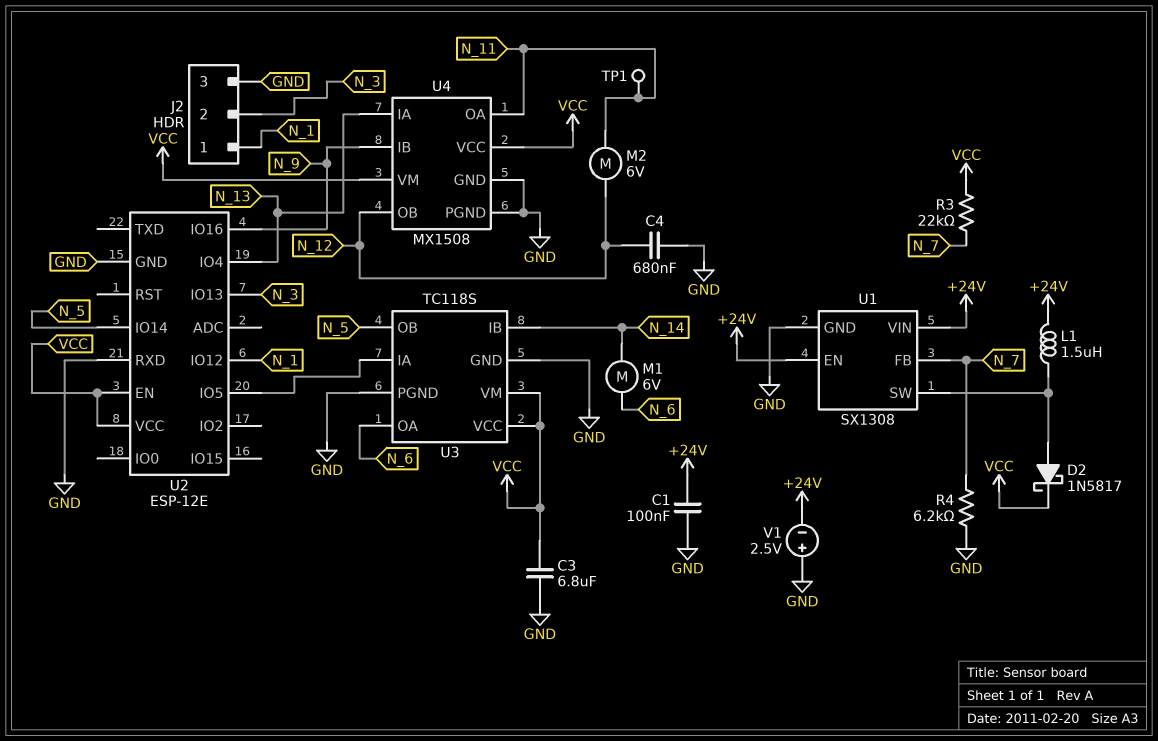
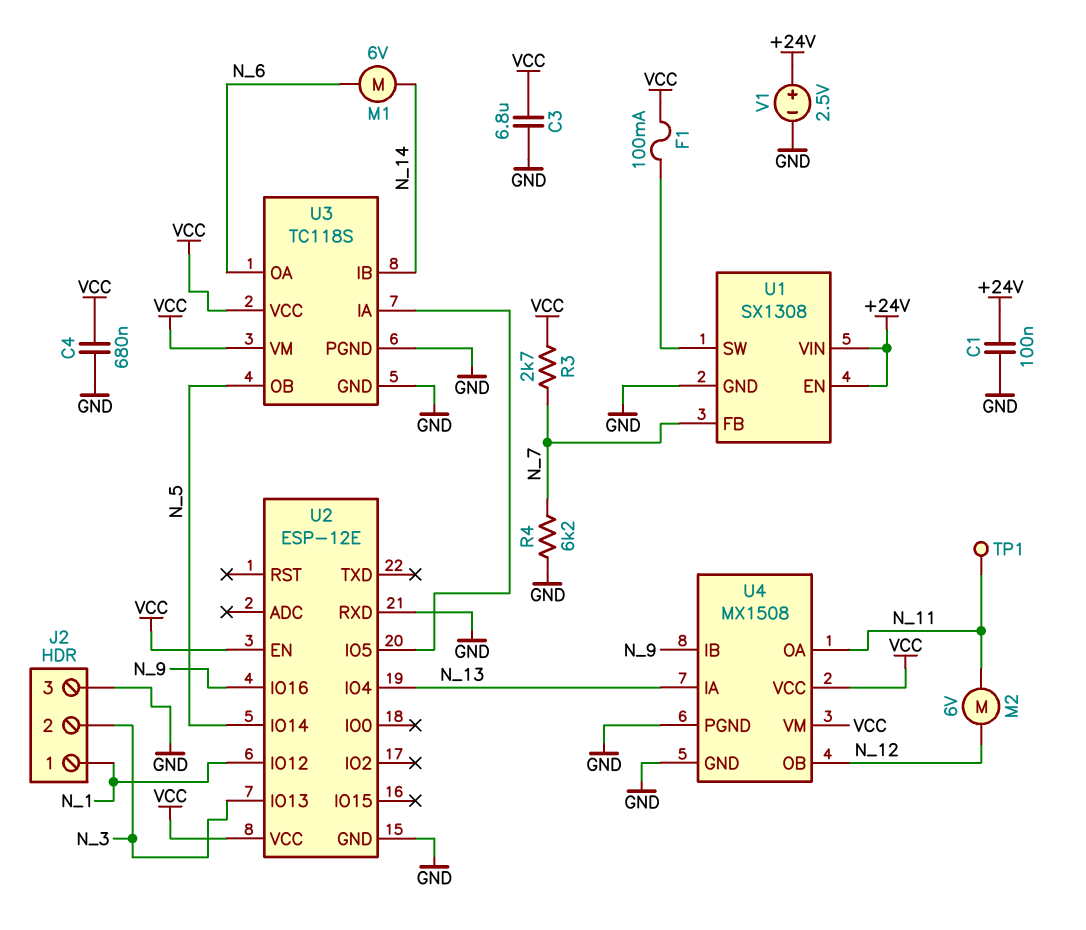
C4: 680nF (GND, N_12) -> 680nF (GND, VCC)
D2: schottky 1N5817 (A U1/SW, K VCC) -> none
F1: none -> 100mA (U1/SW, VCC)
L1: 1.5uH (+24V, U1/SW) -> none
R3: 22k (N_7, VCC) -> 2.7k (N_7, VCC)
V1: 2.5V (plus GND, minus +24V) -> 2.5V (plus +24V, minus GND)

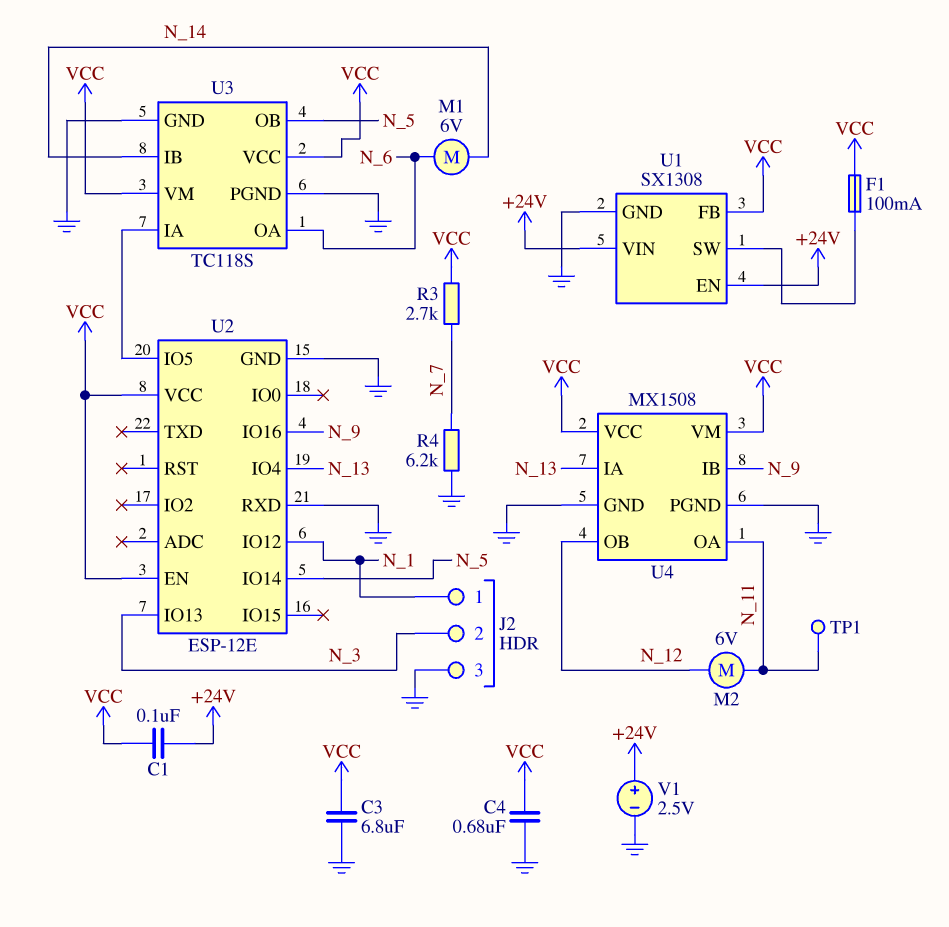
C1: 100nF (+24V, GND) -> 100nF (+24V, VCC)
U1 pin FB: N_7 -> VCC

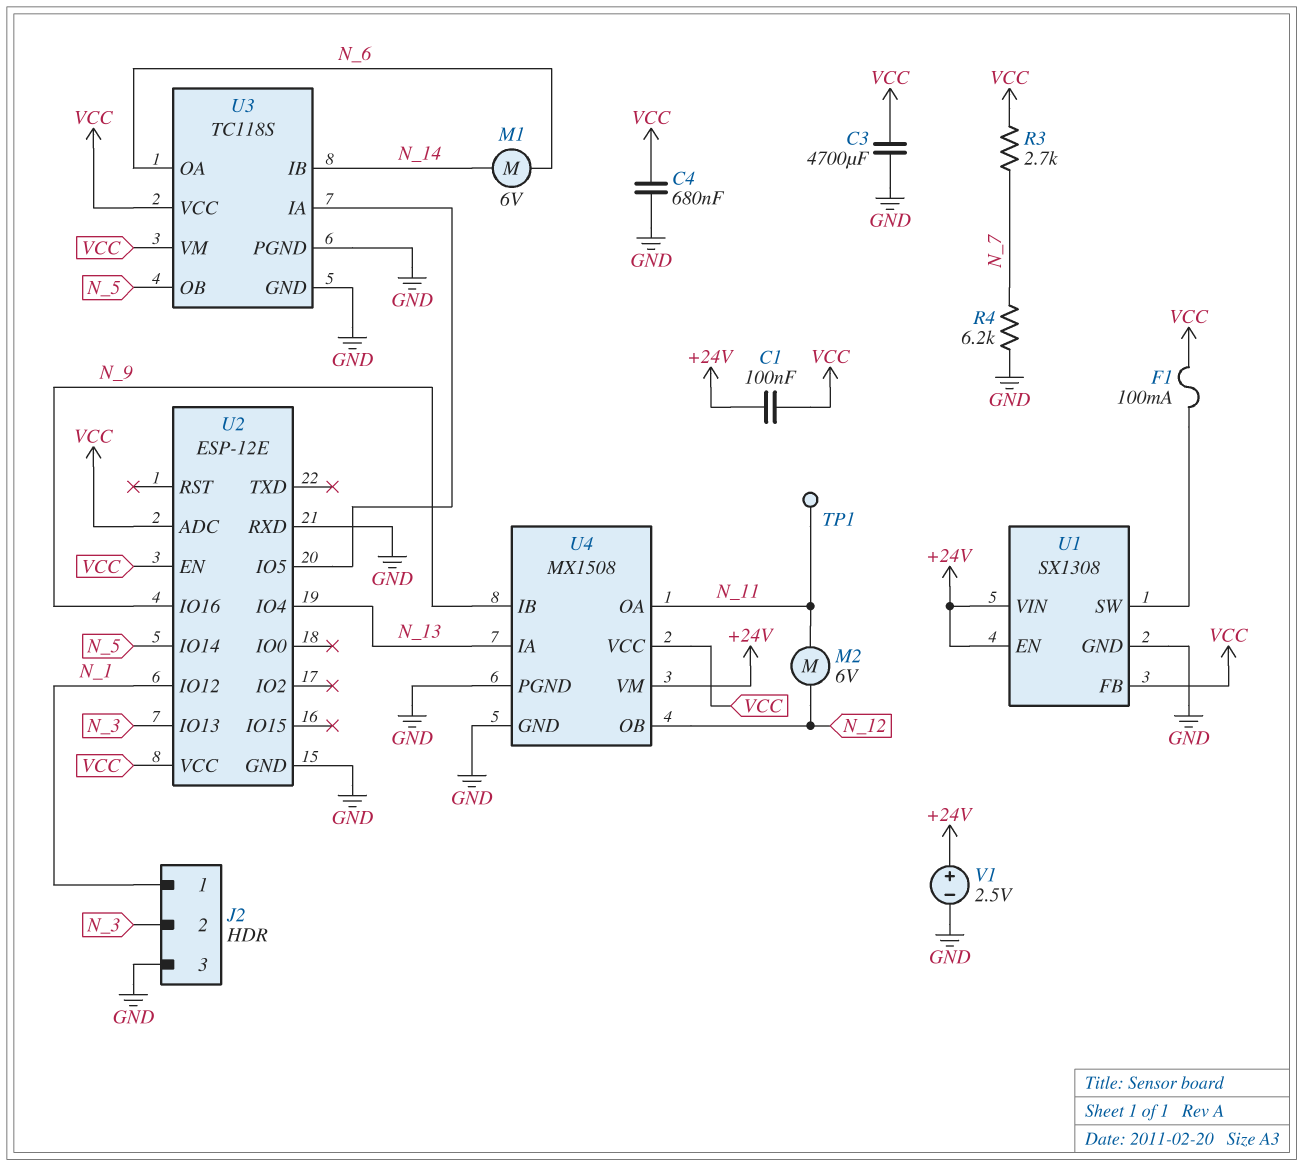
C3: 6.8uF (GND, VCC) -> 4700uF (GND, VCC)
U2 pin ADC: none -> VCC
U4 pin VM: VCC -> +24V

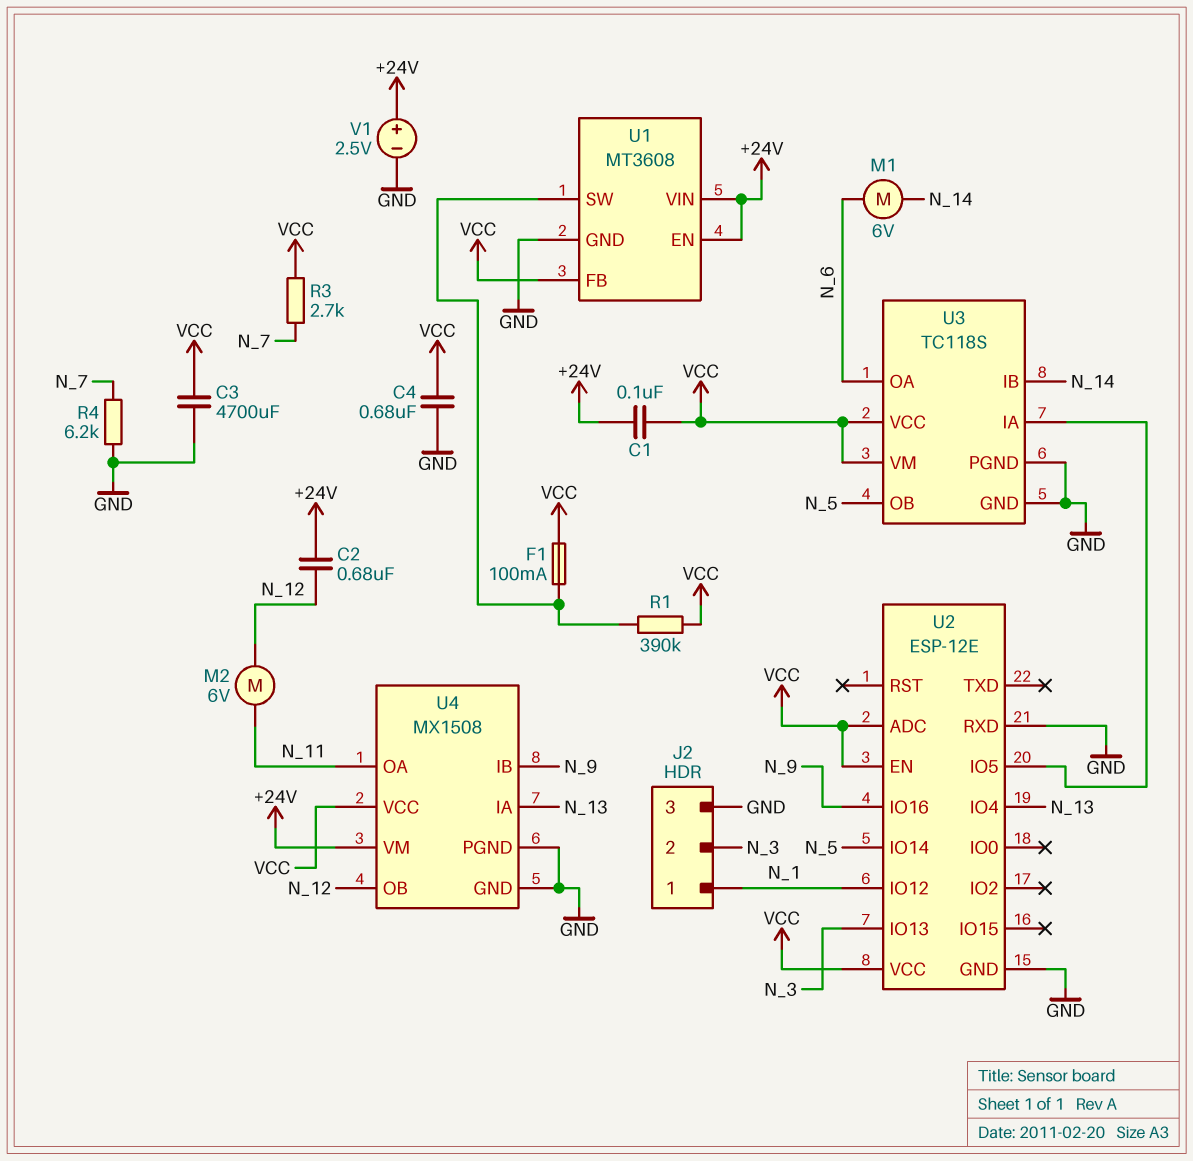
C2: none -> 680nF (+24V, N_12)
R1: none -> 390k (U1/SW, VCC)
TP1: test point (N_11) -> none
U1: SX1308 -> MT3608

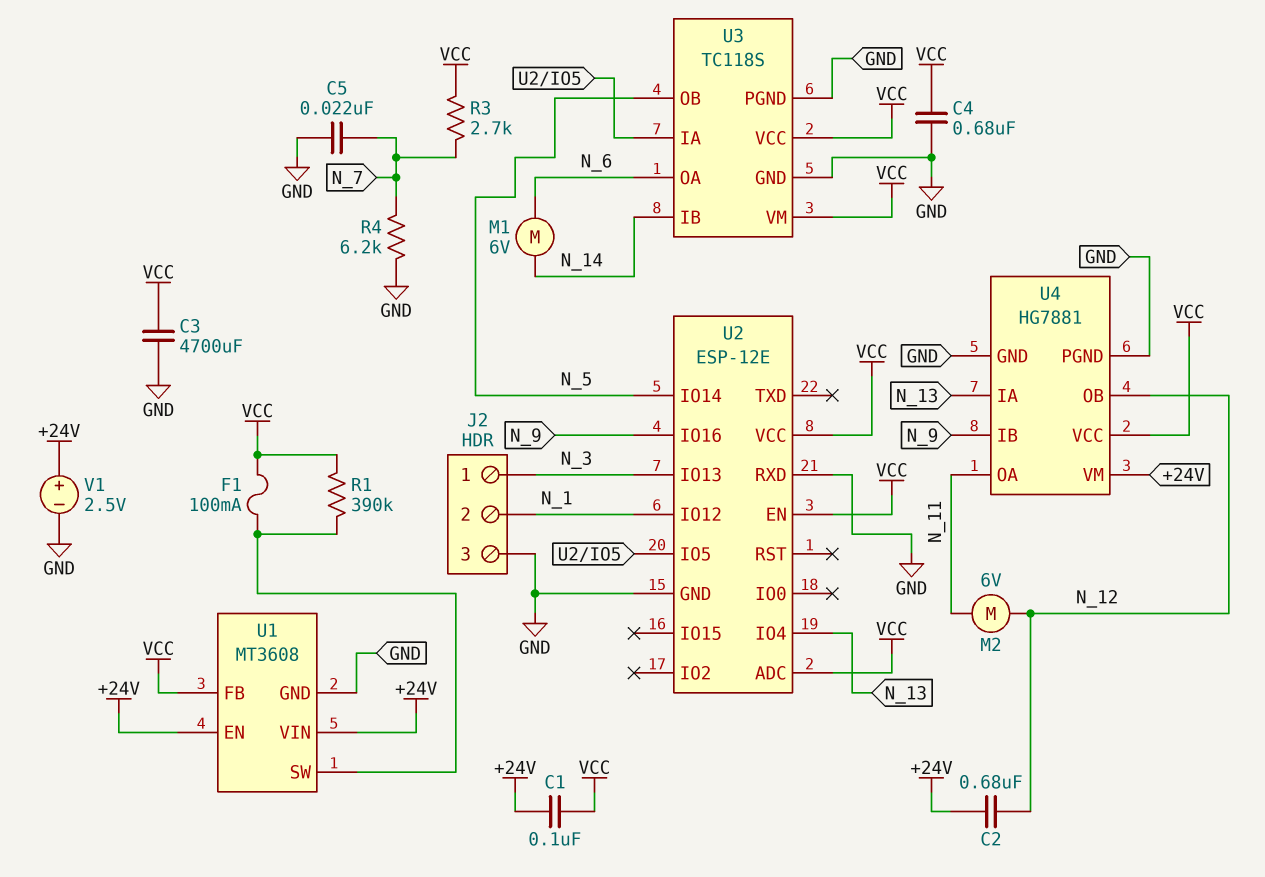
C5: none -> 22nF (GND, N_7)
J2 pin 1: N_1 -> N_3
J2 pin 2: N_3 -> N_1
U4: MX1508 -> HG7881

